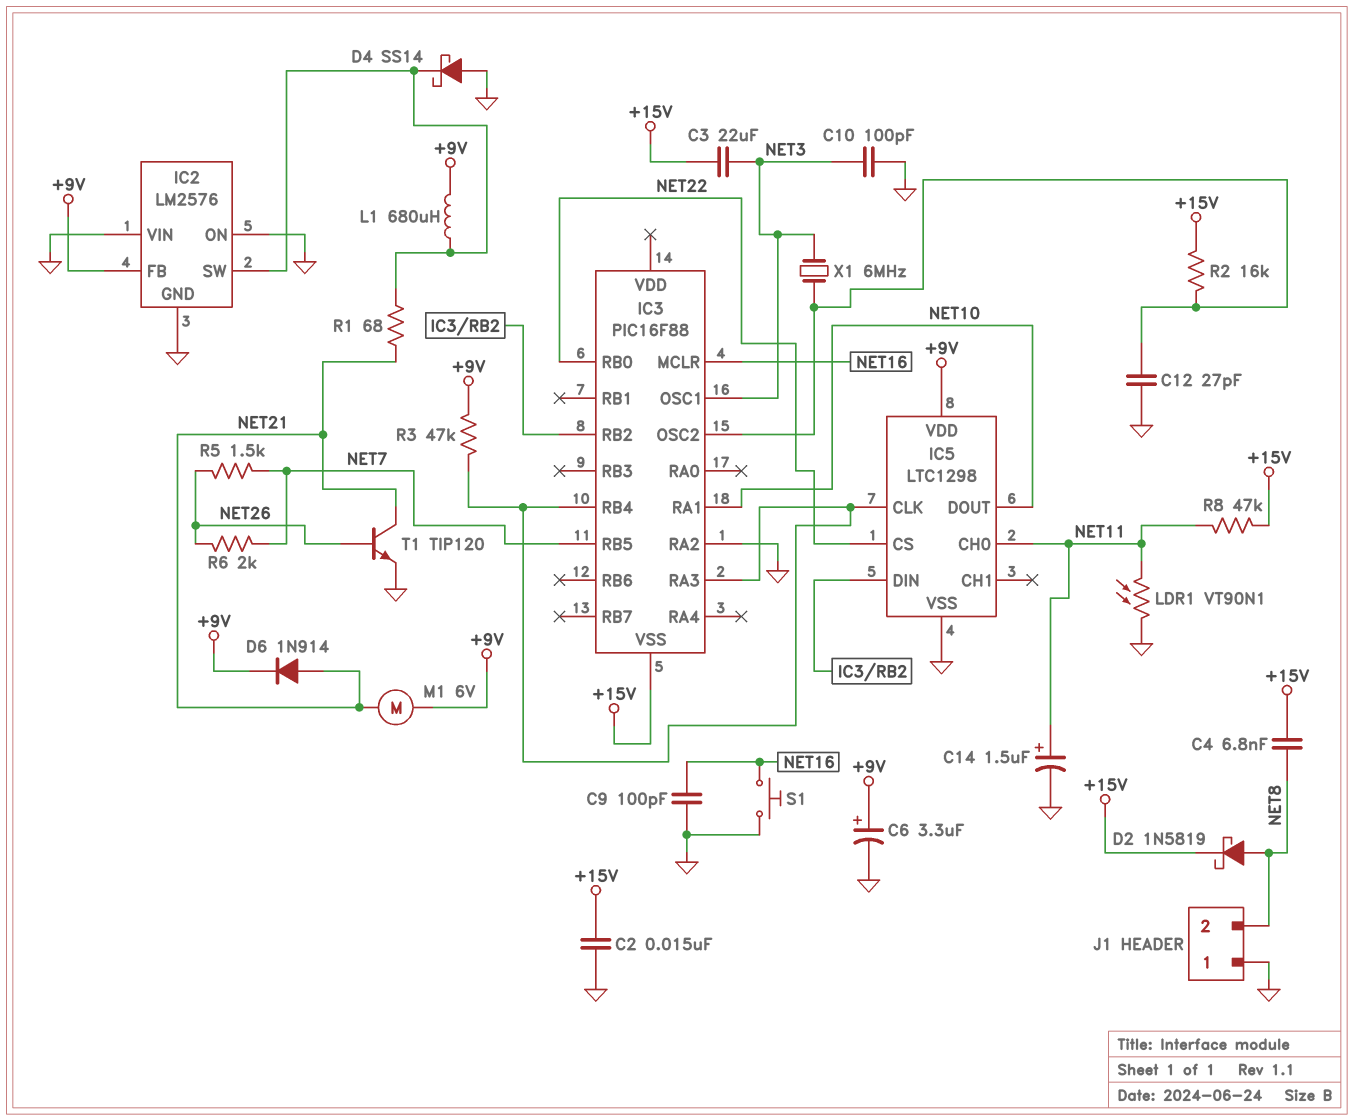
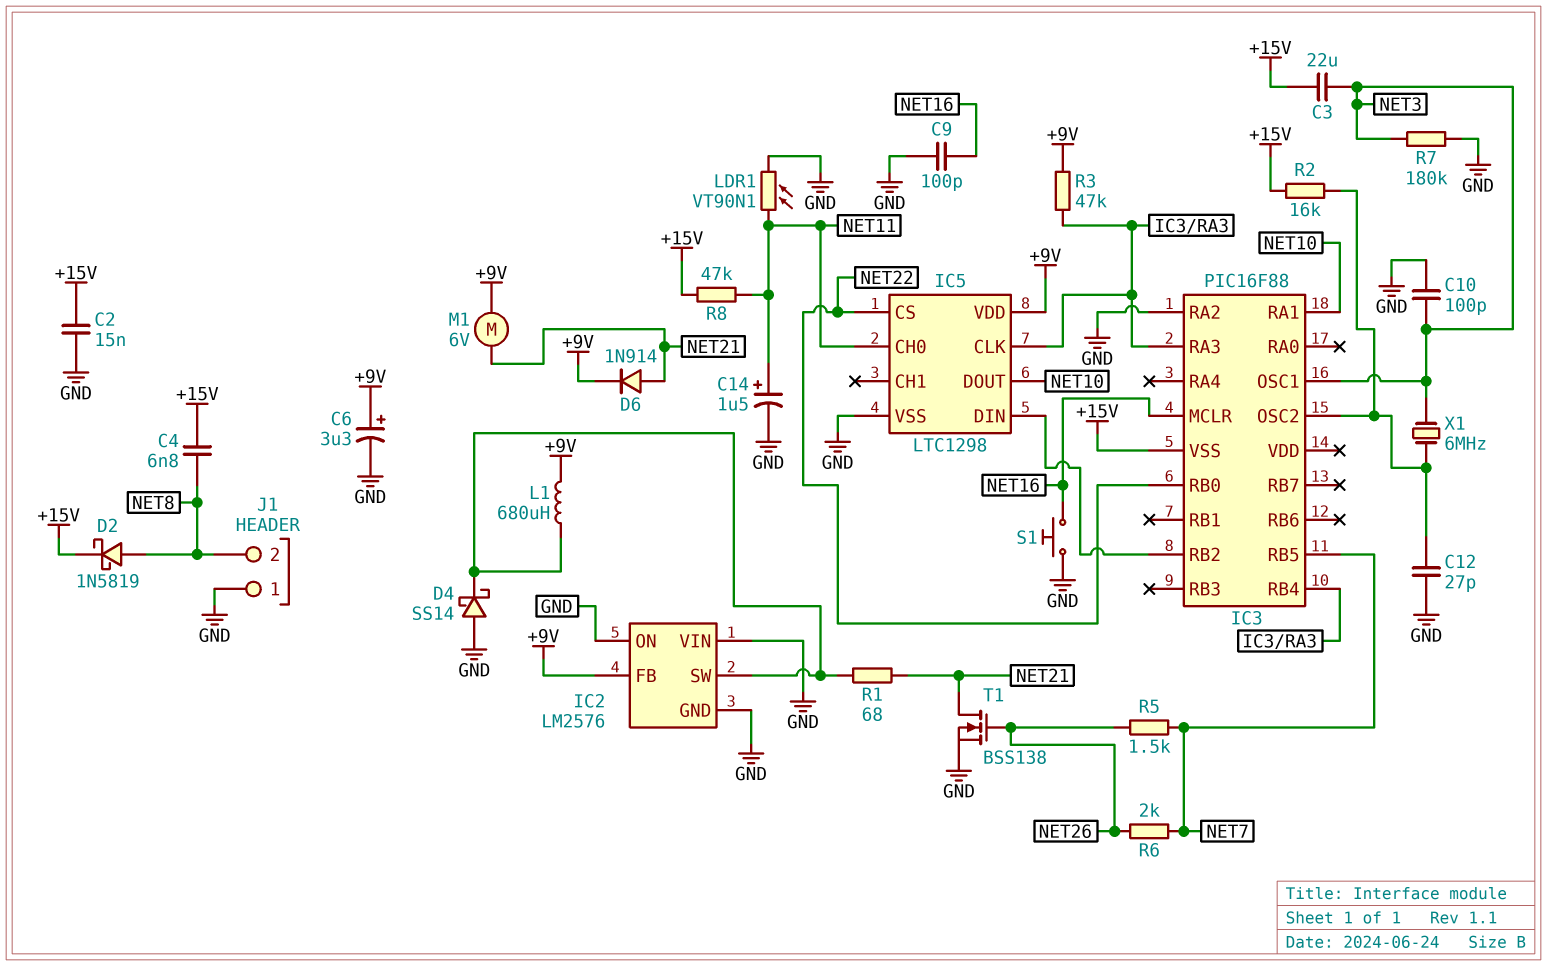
R7: none -> 180k (GND, NET3)
T1: NPN TIP120 (B NET26, C NET21, E GND) -> NMOS BSS138 (G NET26, D NET21, S GND)

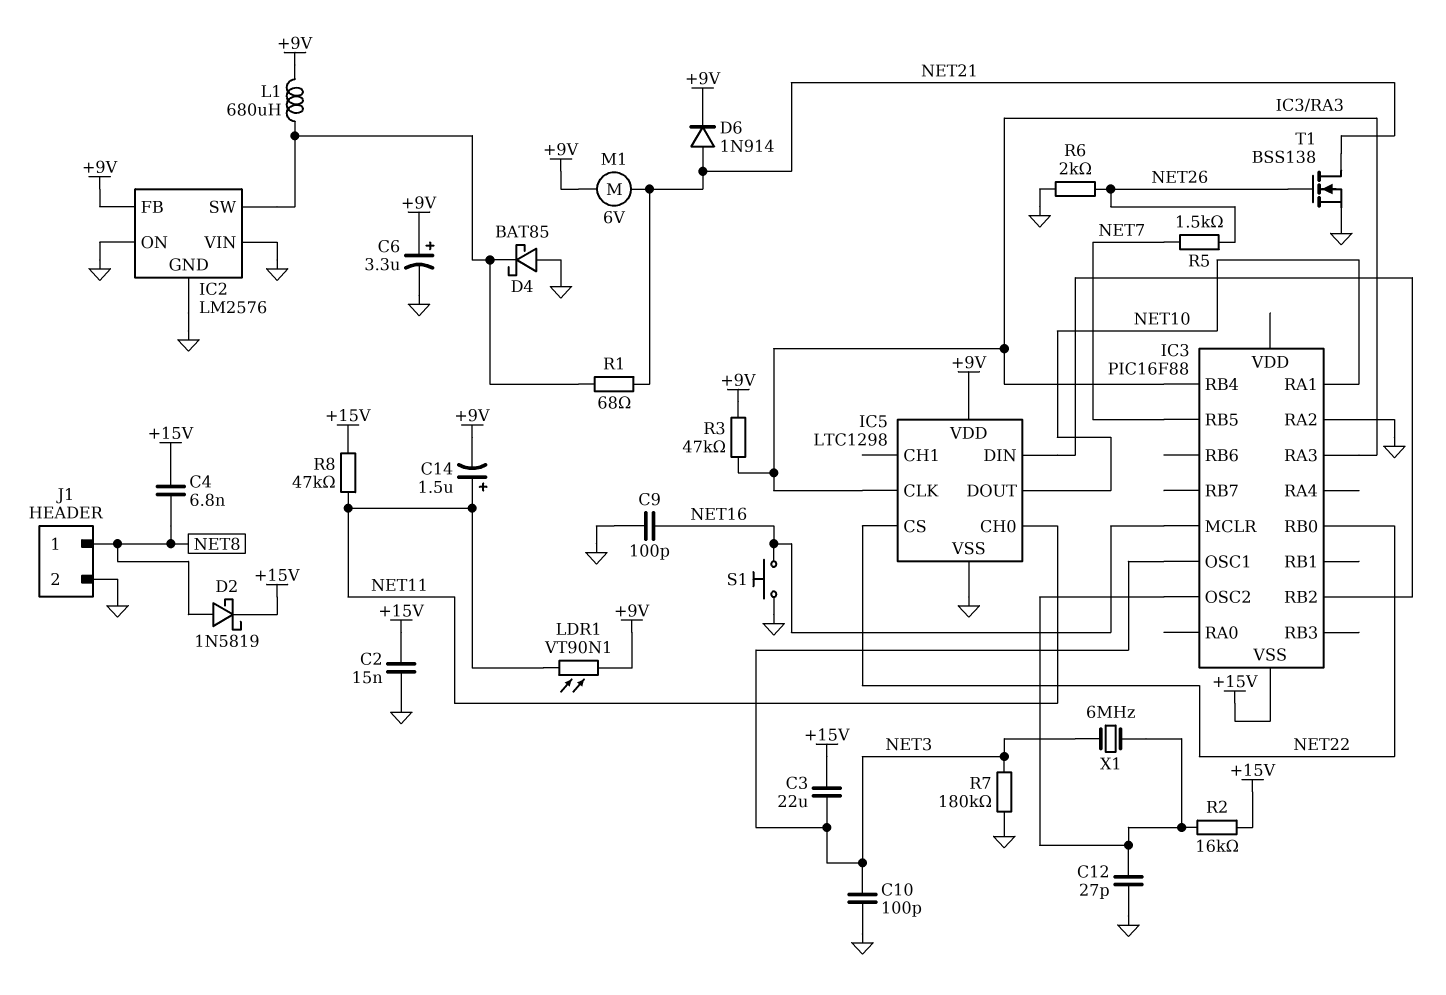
C14: 1.5uF (plus NET11, minus GND) -> 1.5uF (plus NET11, minus +9V)
D4: schottky SS14 (A GND, K IC2/SW) -> schottky BAT85 (A GND, K IC2/SW)
J1 pin 1: GND -> NET8
J1 pin 2: NET8 -> GND
LDR1: VT90N1 (GND, NET11) -> VT90N1 (+9V, NET11)
R6: 2k (NET7, NET26) -> 2k (GND, NET26)

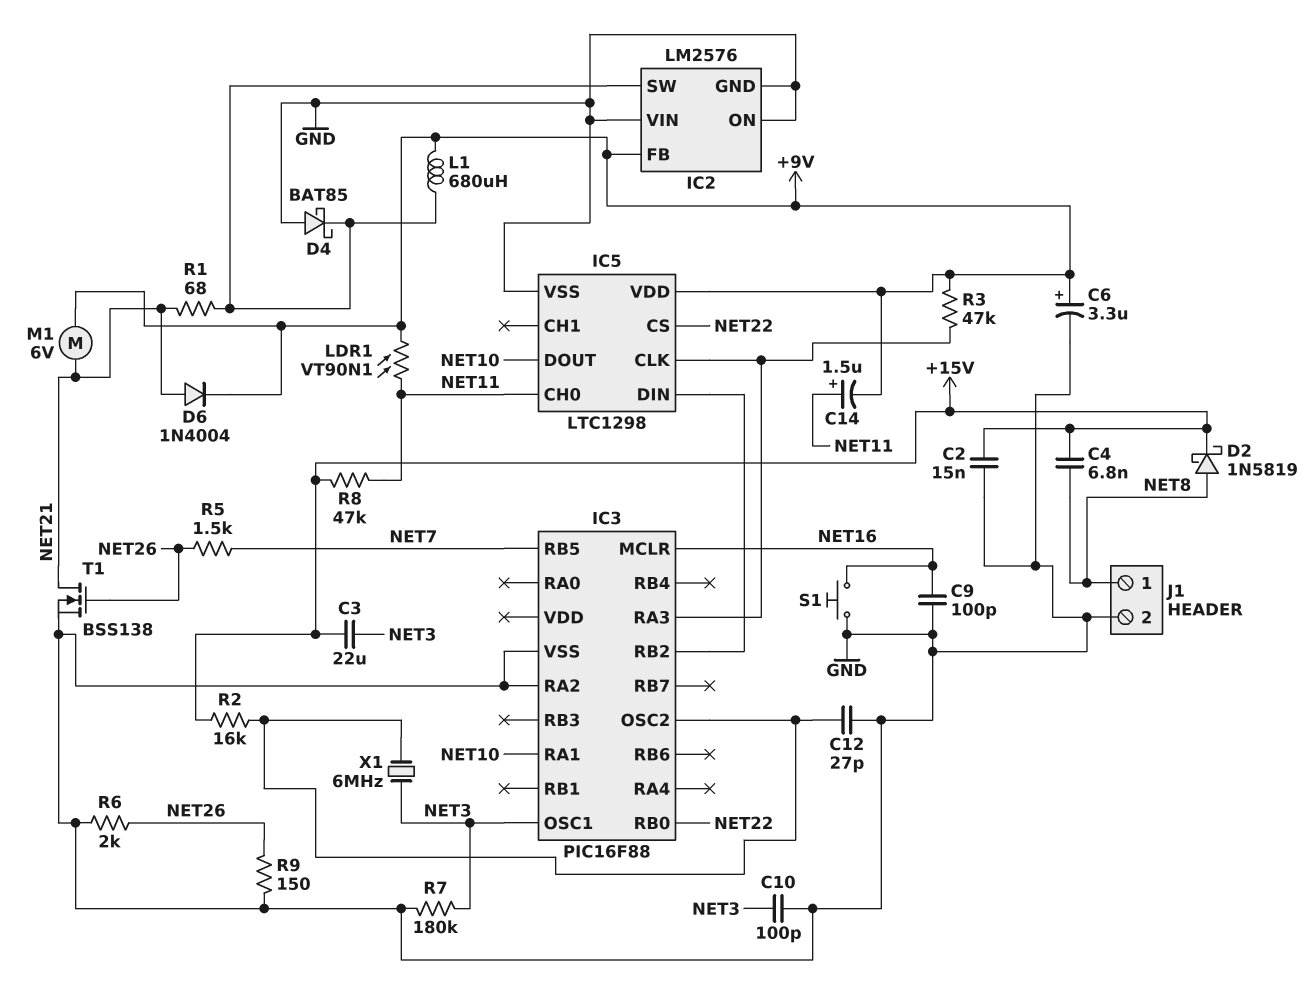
D6: diode 1N914 (A NET21, K +9V) -> diode 1N4004 (A NET21, K +9V)
IC3 pin RB4: IC3/RA3 -> none
IC3 pin VSS: +15V -> GND
R9: none -> 150 (GND, NET26)

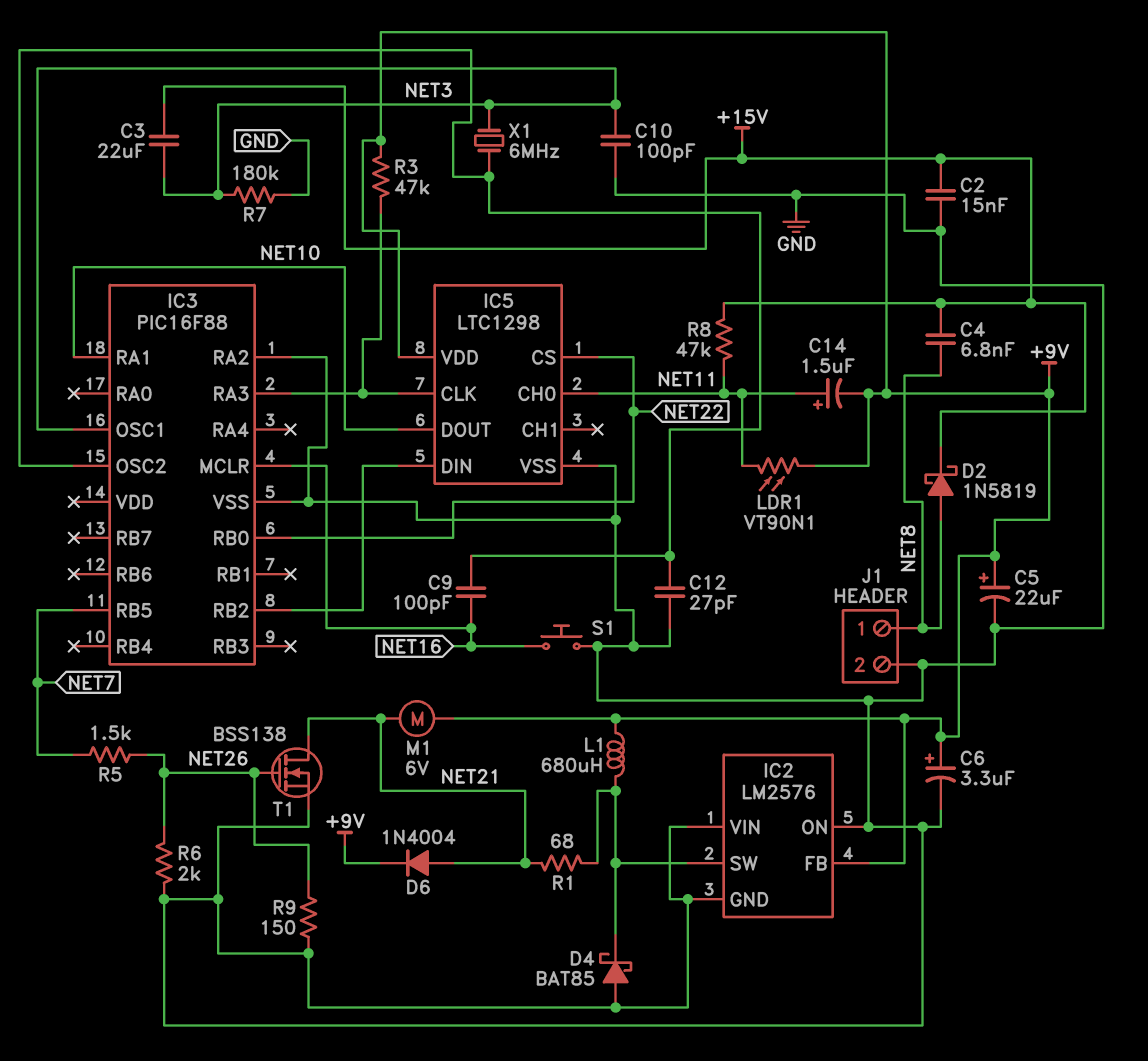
C5: none -> 22uF (plus +9V, minus GND)
C9: 100pF (GND, NET16) -> 100pF (IC3/OSC2, NET16)
R2: 16k (+15V, IC3/OSC2) -> none

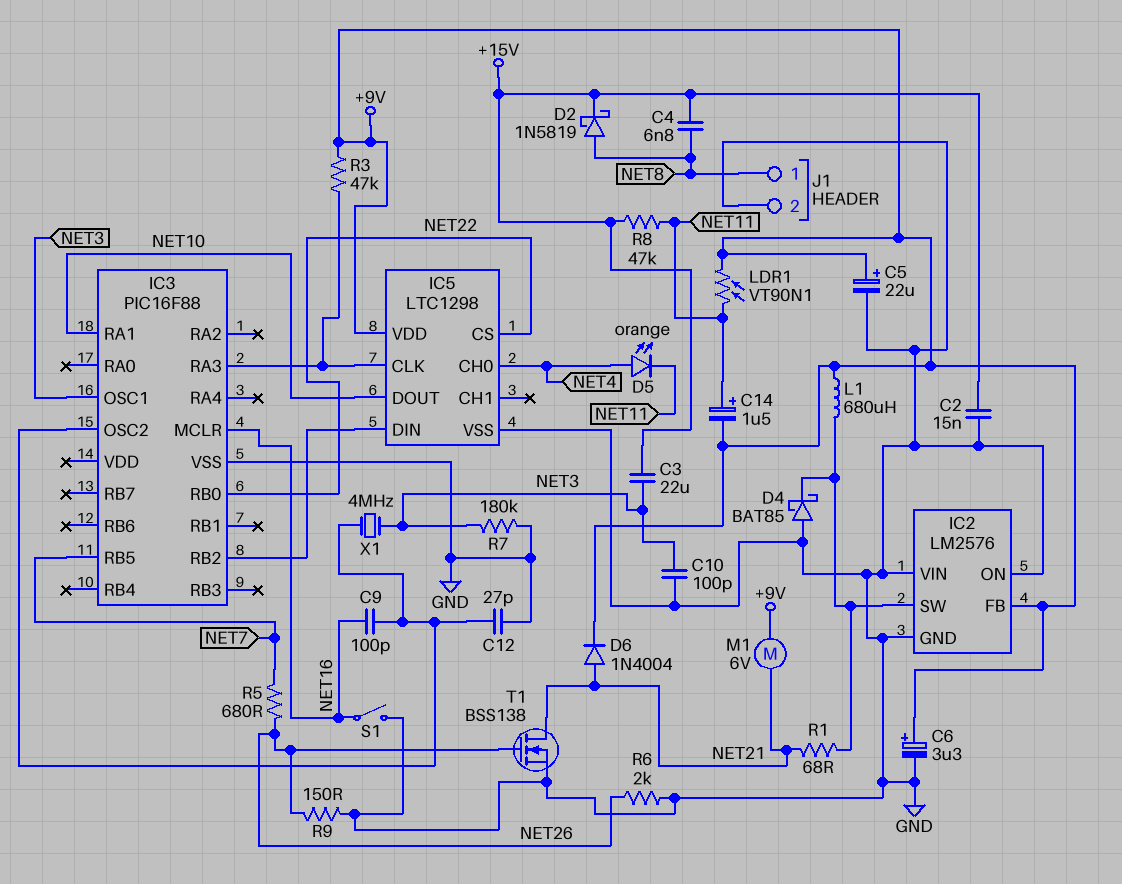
D5: none -> LED orange (A NET4, K NET11)
IC3 pin RA2: GND -> none
IC5 pin CH0: NET11 -> NET4
R5: 1.5k (NET7, NET26) -> 680 (NET7, NET26)
S1: button (GND, NET16) -> switch (GND, NET16)
X1: 6MHz (IC3/OSC2, NET3) -> 4MHz (IC3/OSC2, NET3)

